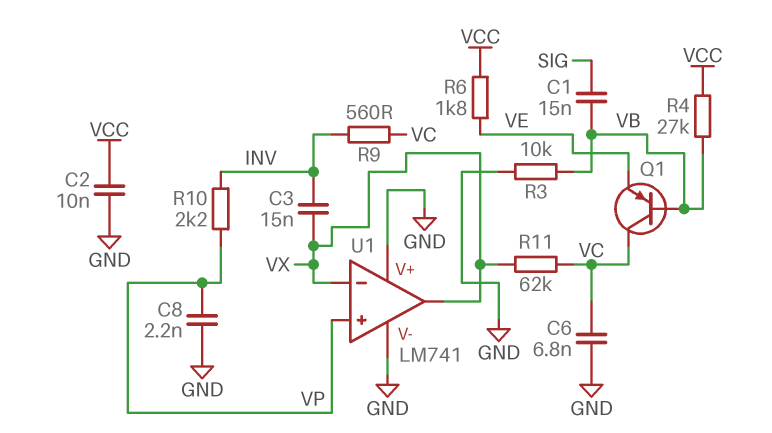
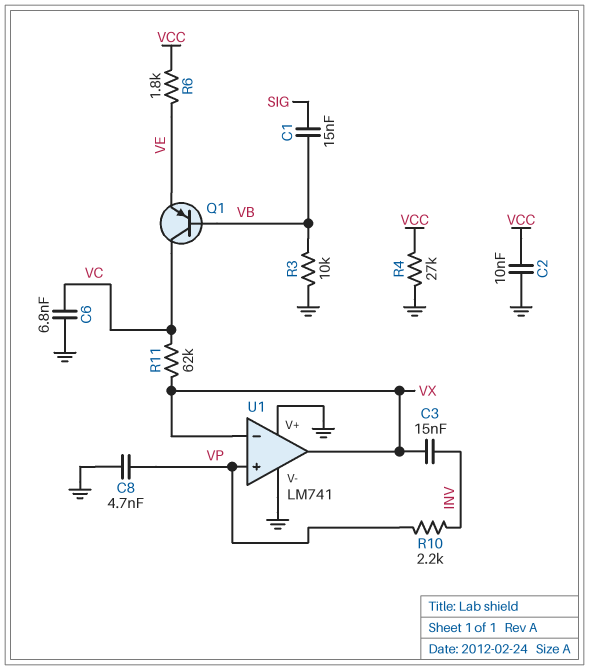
C8: 2.2nF (GND, VP) -> 4.7nF (GND, VP)
R4: 27k (VB, VCC) -> 27k (GND, VCC)
R9: 560 (INV, VC) -> none

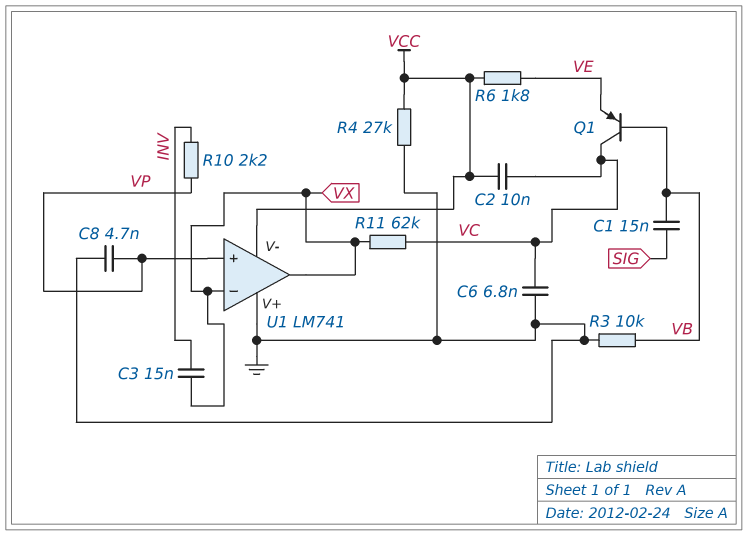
C2: 10nF (GND, VCC) -> 10nF (VC, VCC)
U1 pin V-: GND -> VCC

